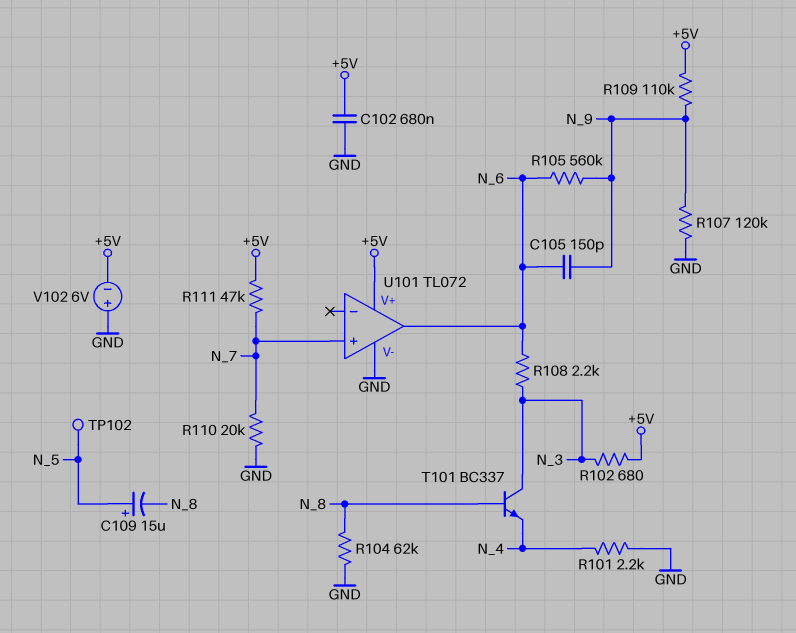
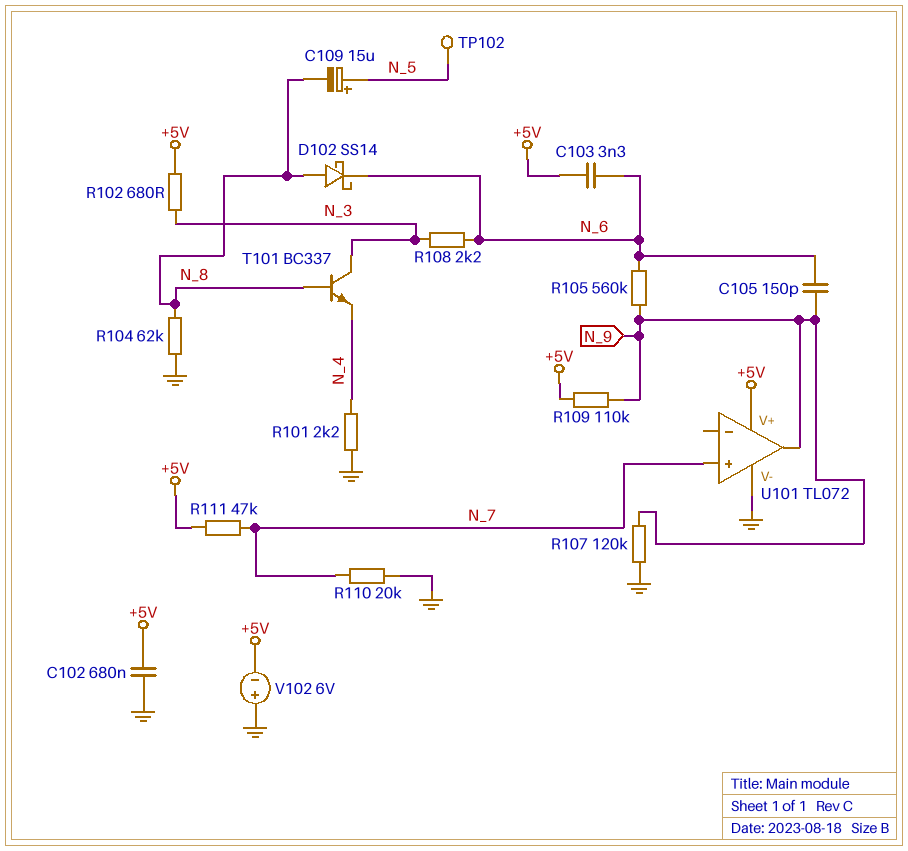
C103: none -> 3.3nF (+5V, N_6)
D102: none -> schottky SS14 (A N_8, K N_6)
U101 pin out: N_6 -> N_9

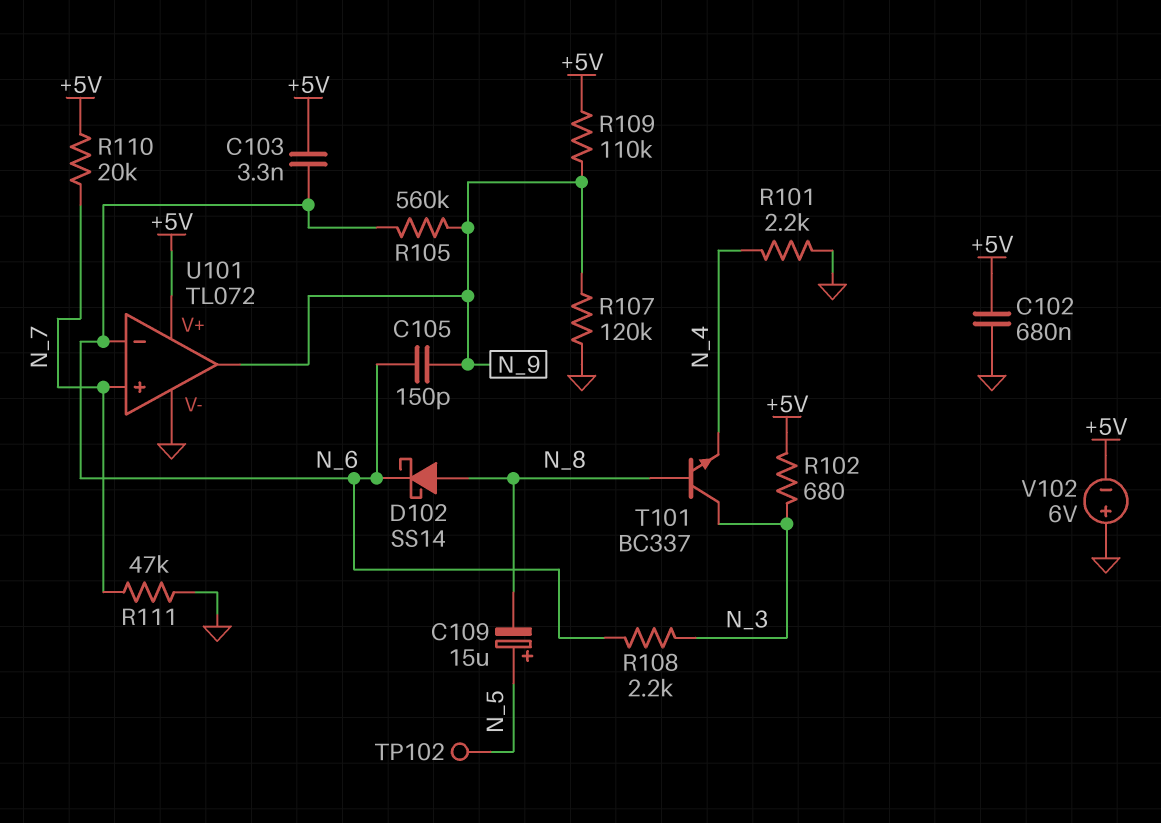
R104: 62k (GND, N_8) -> none
R110: 20k (GND, N_7) -> 20k (+5V, N_7)
R111: 47k (+5V, N_7) -> 47k (GND, N_7)
U101 pin in-: none -> N_6

